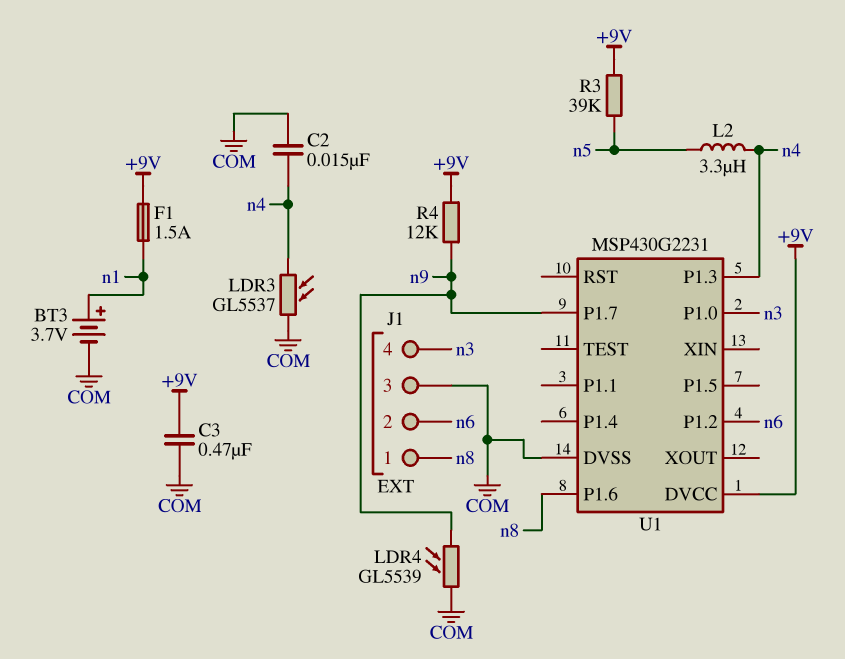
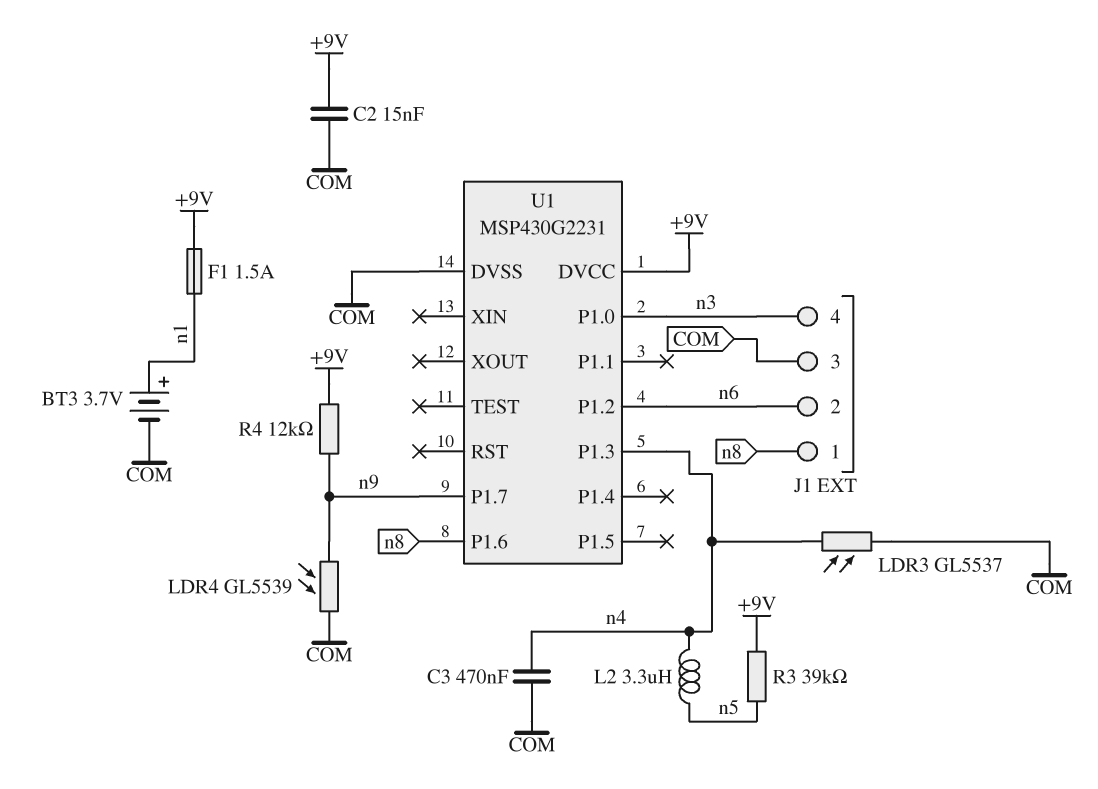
C2: 15nF (COM, n4) -> 15nF (+9V, COM)
C3: 470nF (+9V, COM) -> 470nF (COM, n4)

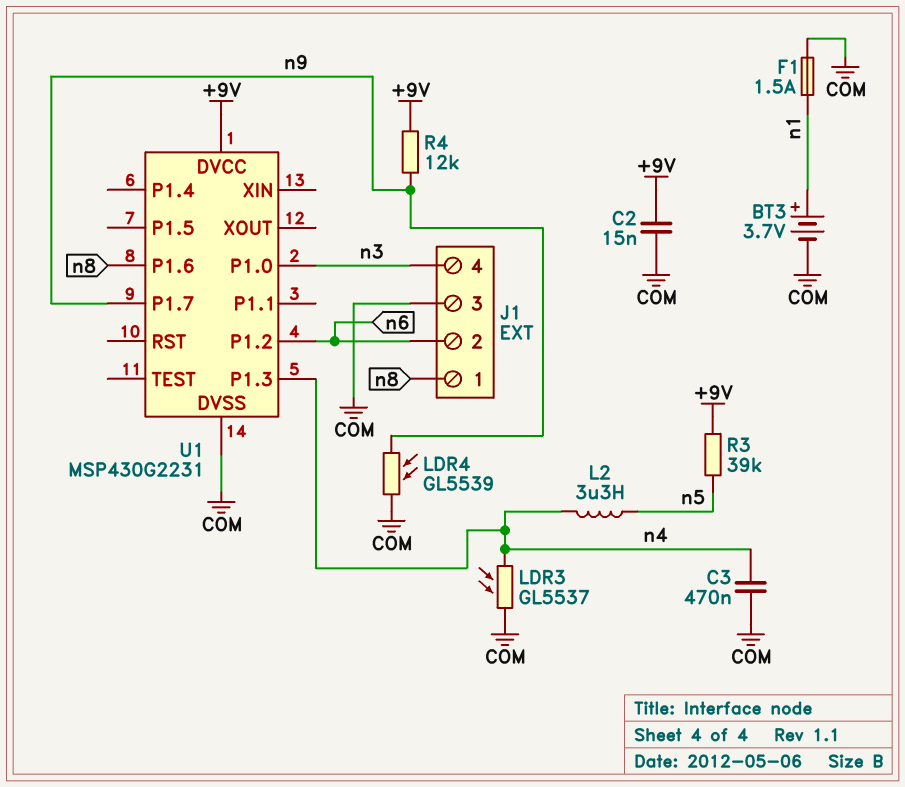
F1: 1.5A (+9V, n1) -> 1.5A (COM, n1)

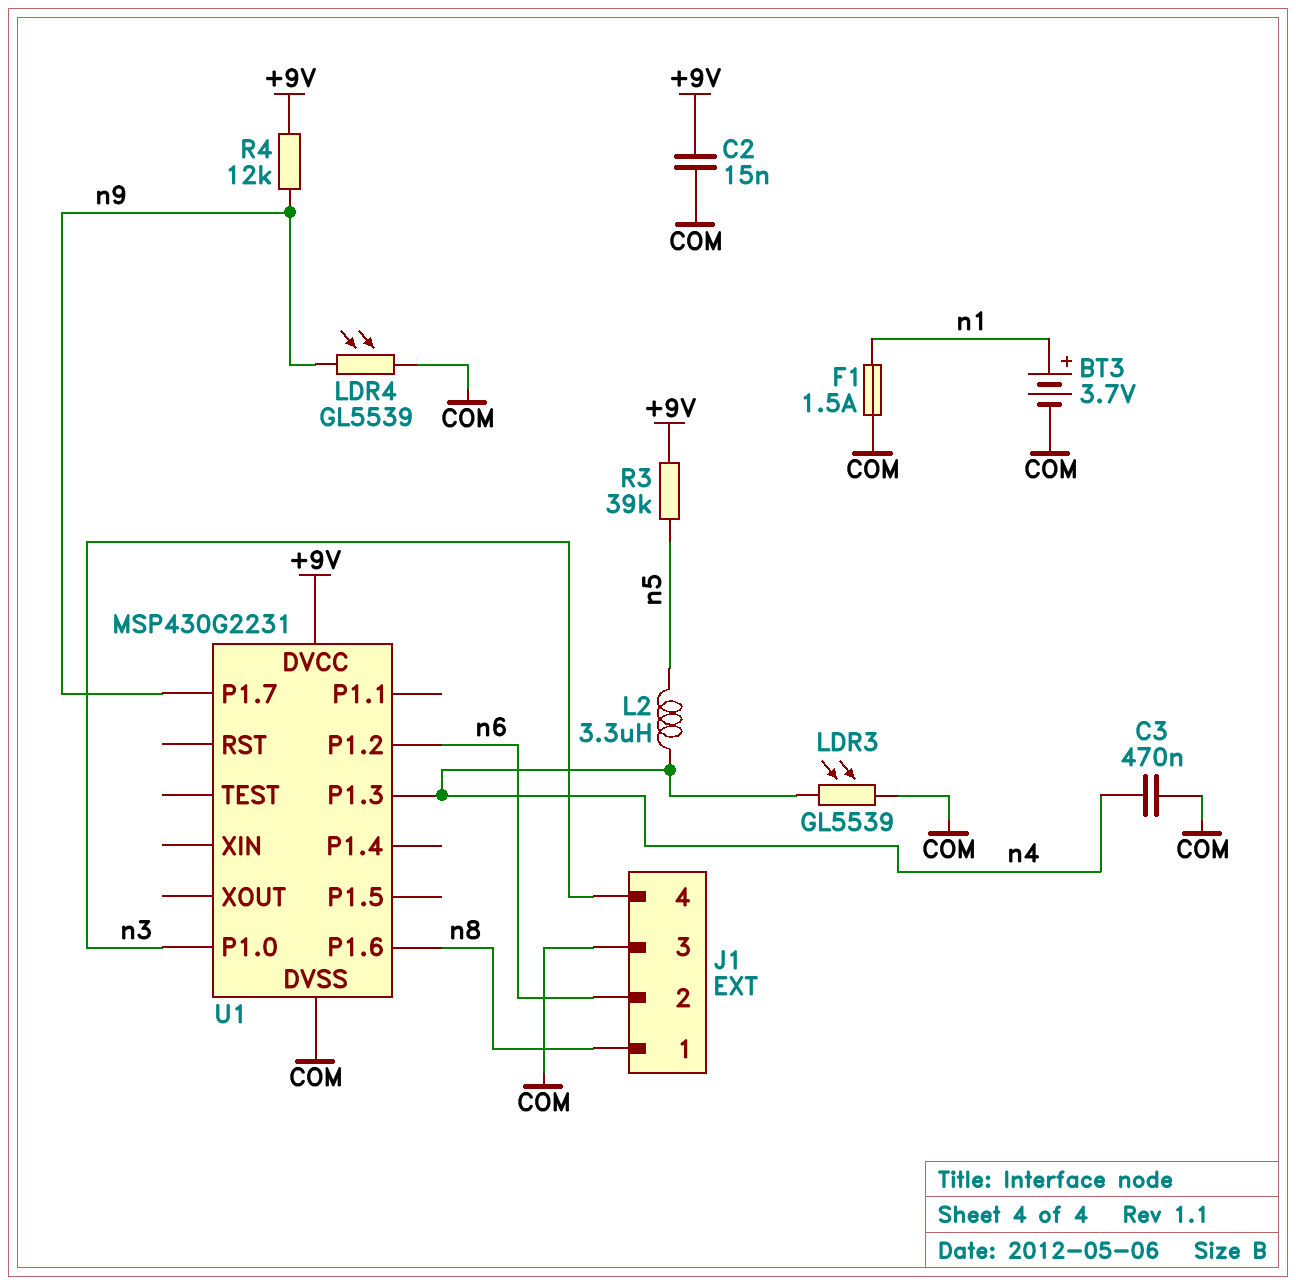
LDR3: GL5537 (COM, n4) -> GL5539 (COM, n4)

